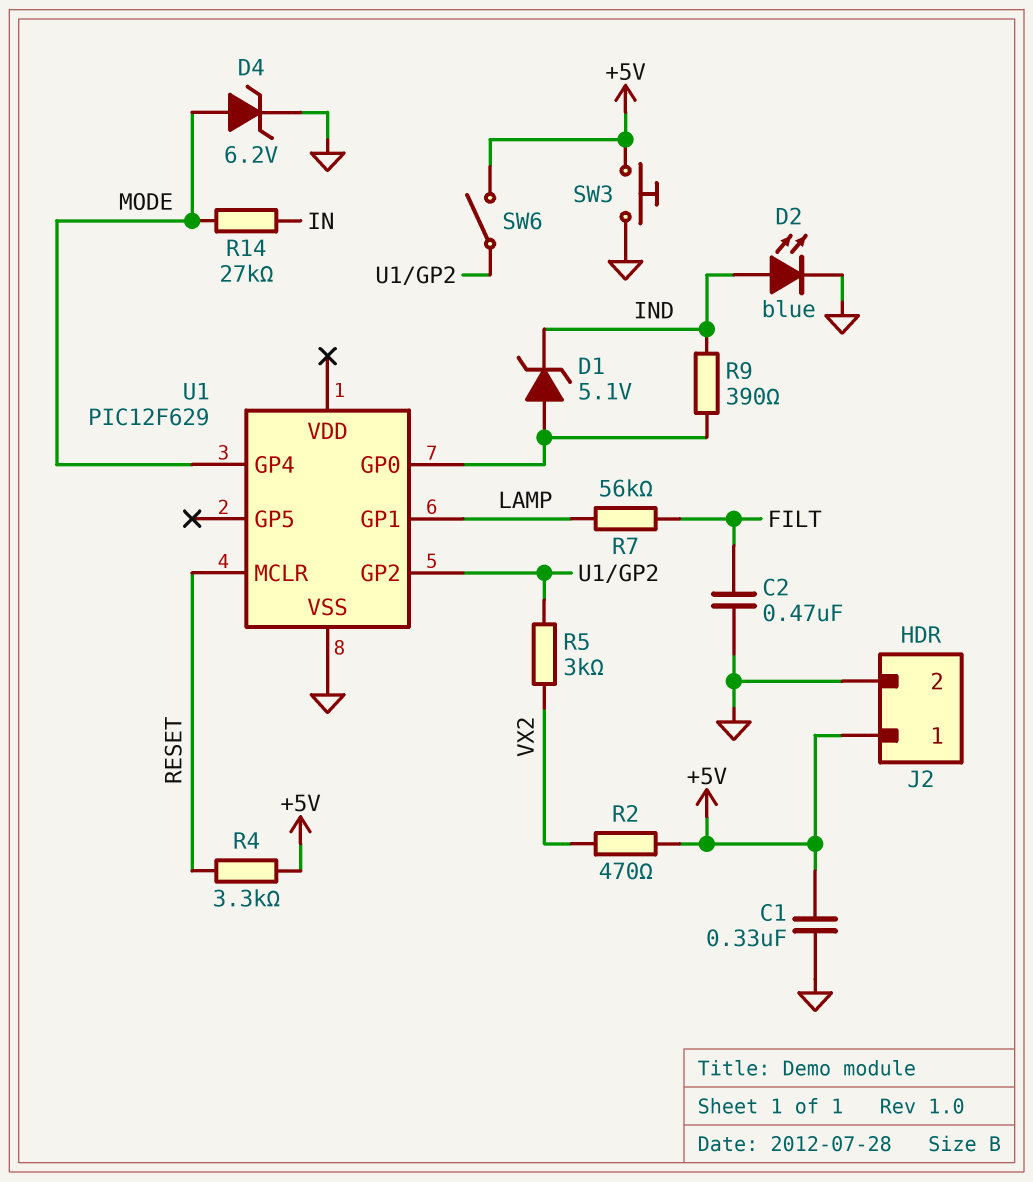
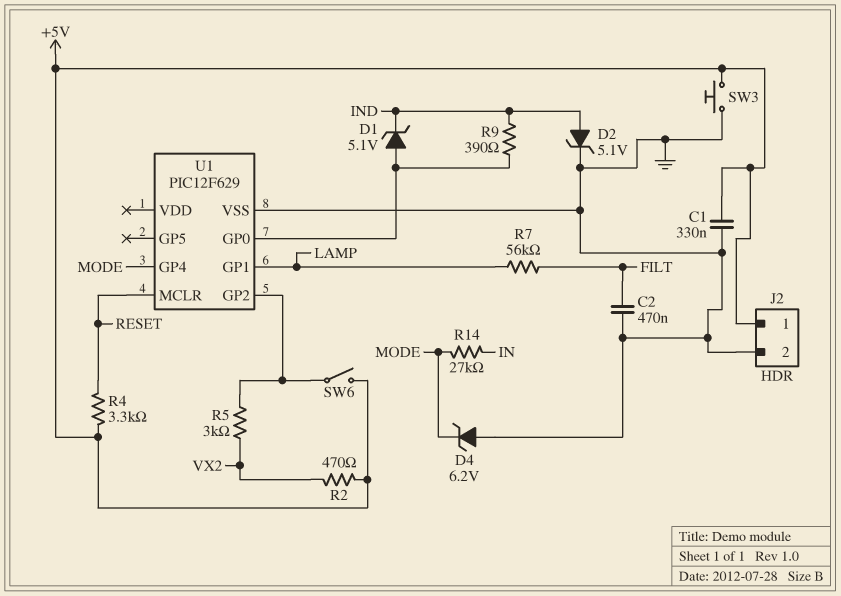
D2: LED blue (A IND, K GND) -> zener 5.1V (A IND, K GND)
D4: zener 6.2V (A MODE, K GND) -> zener 6.2V (A GND, K MODE)

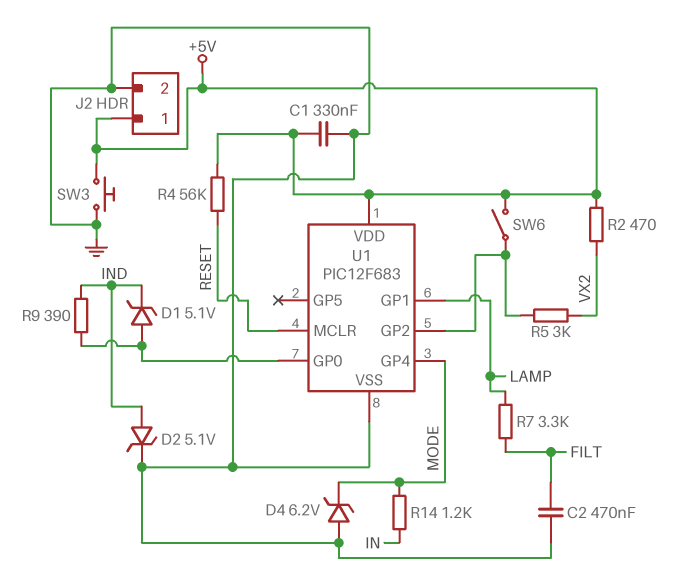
R4: 3.3k (+5V, RESET) -> 56k (+5V, RESET)
R7: 56k (FILT, LAMP) -> 3.3k (FILT, LAMP)
R14: 27k (IN, MODE) -> 1.2k (IN, MODE)
U1: PIC12F629 -> PIC12F683
U1 pin VDD: none -> +5V

